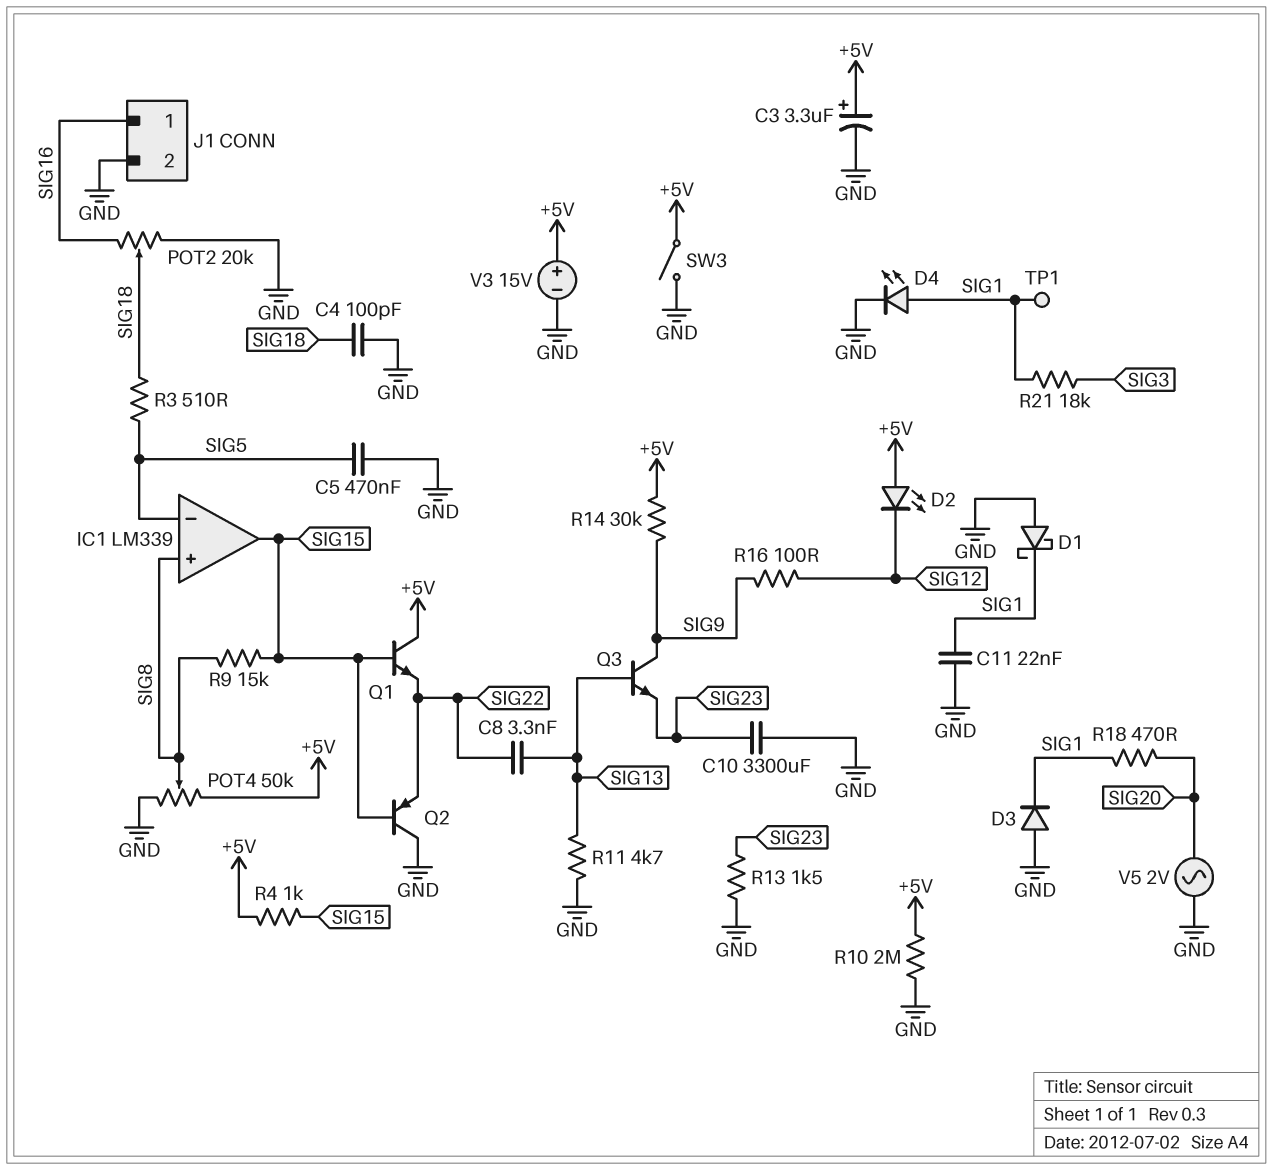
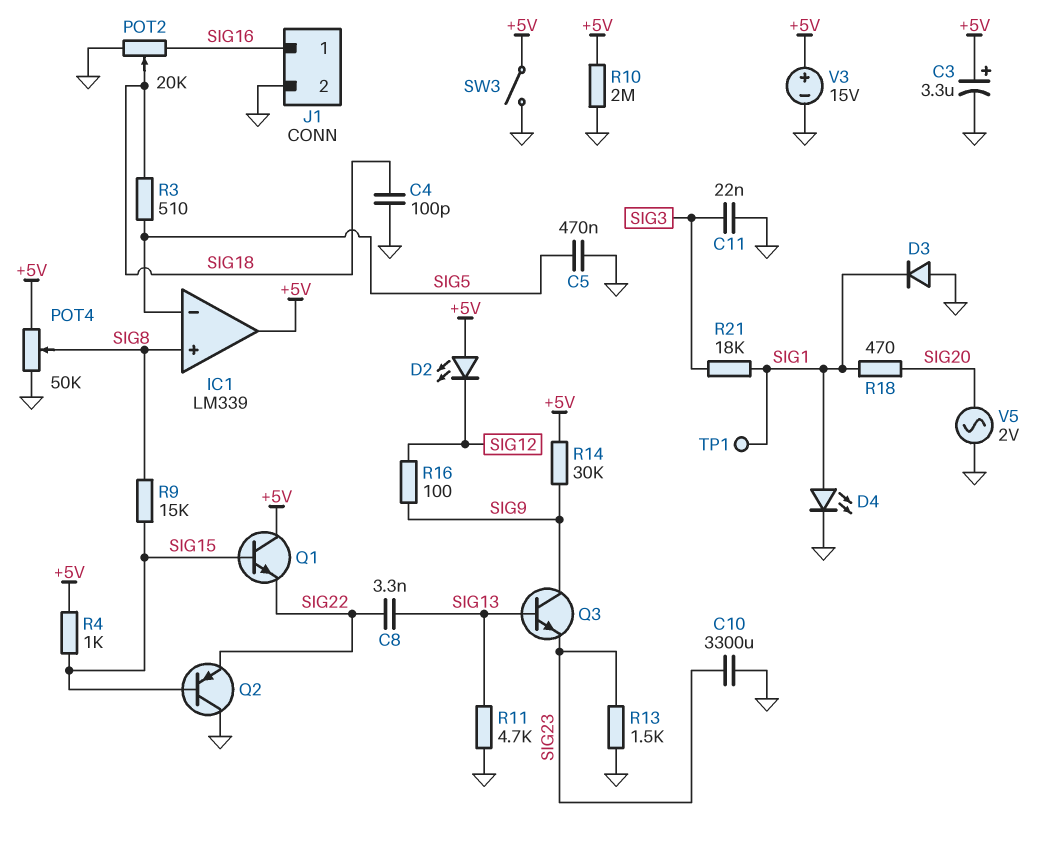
C11: 22nF (GND, SIG1) -> 22nF (GND, SIG3)
D1: schottky (A GND, K SIG1) -> none
IC1 pin out: SIG15 -> +5V

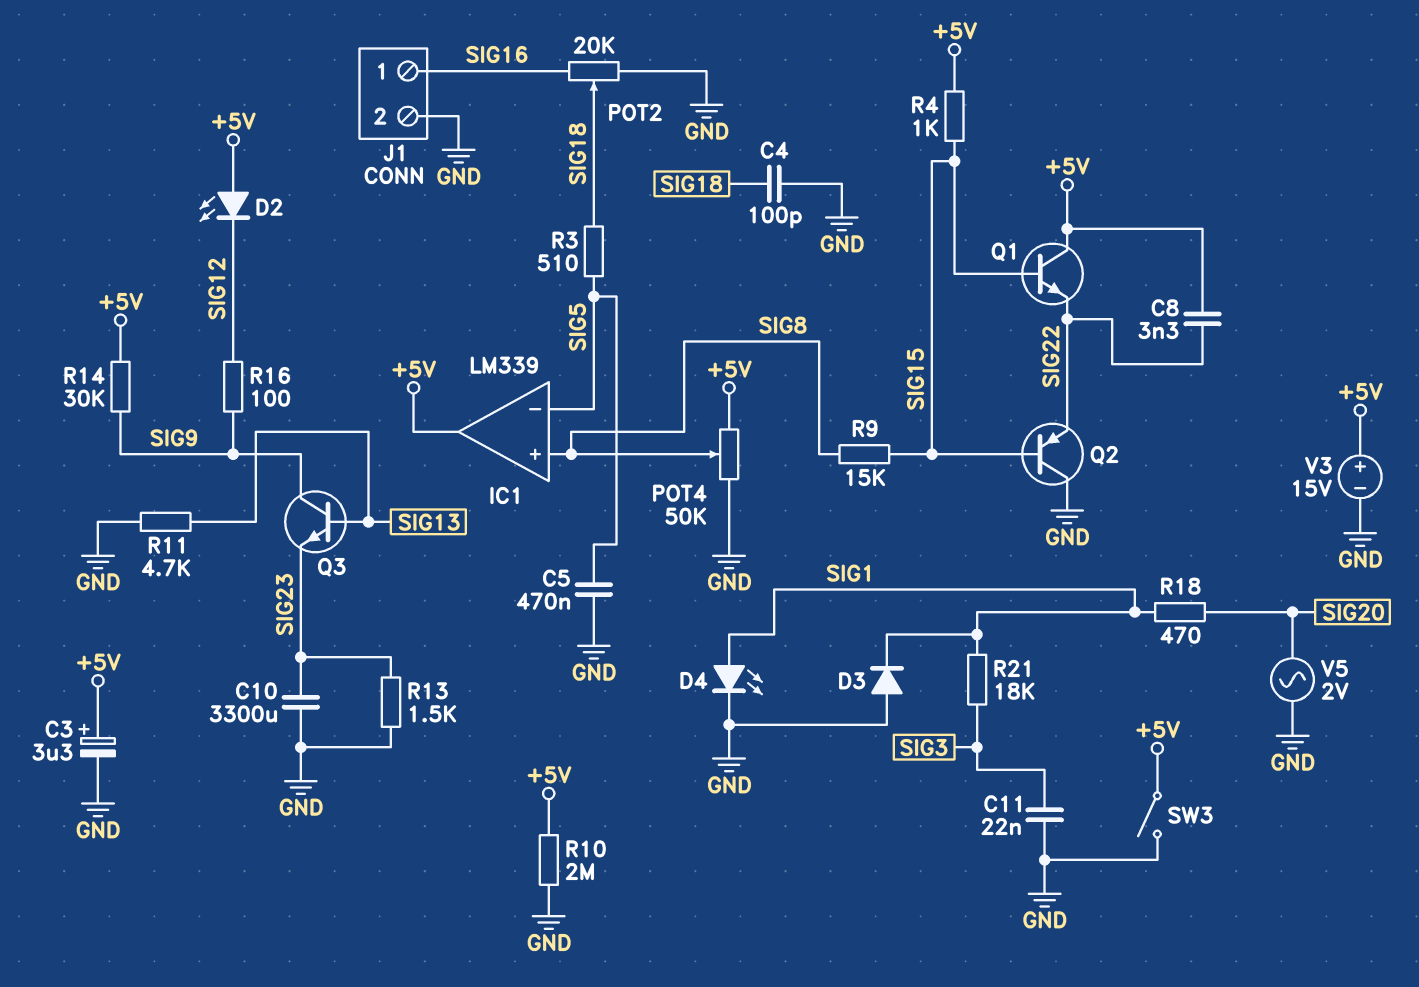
C8: 3.3nF (SIG13, SIG22) -> 3.3nF (+5V, SIG22)
TP1: test point (SIG1) -> none

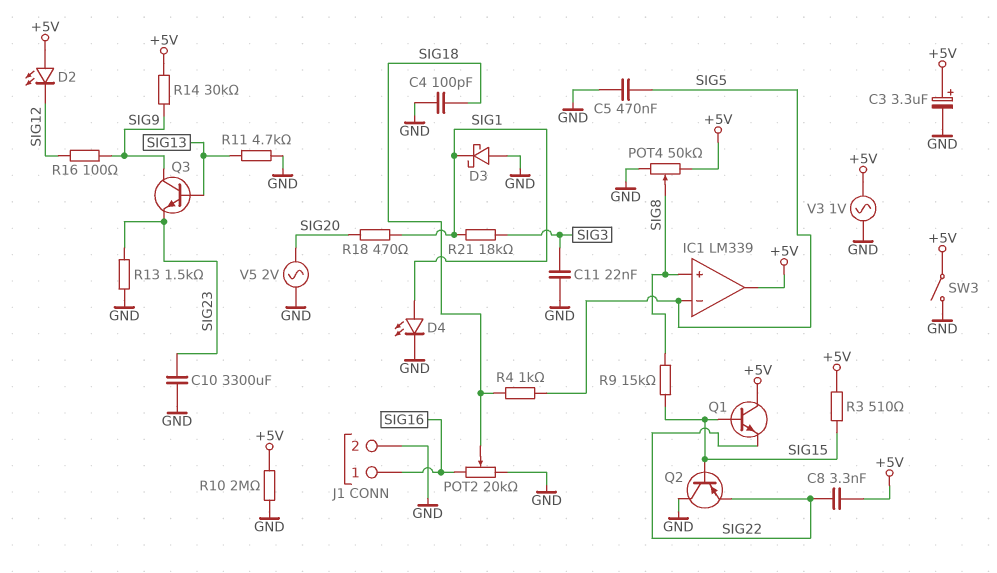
D3: diode (A GND, K SIG1) -> schottky (A GND, K SIG1)
R3: 510 (SIG5, SIG18) -> 510 (+5V, SIG15)
R4: 1k (+5V, SIG15) -> 1k (SIG5, SIG18)
V3: 15V (plus +5V, minus GND) -> AC 1V (+5V, GND)

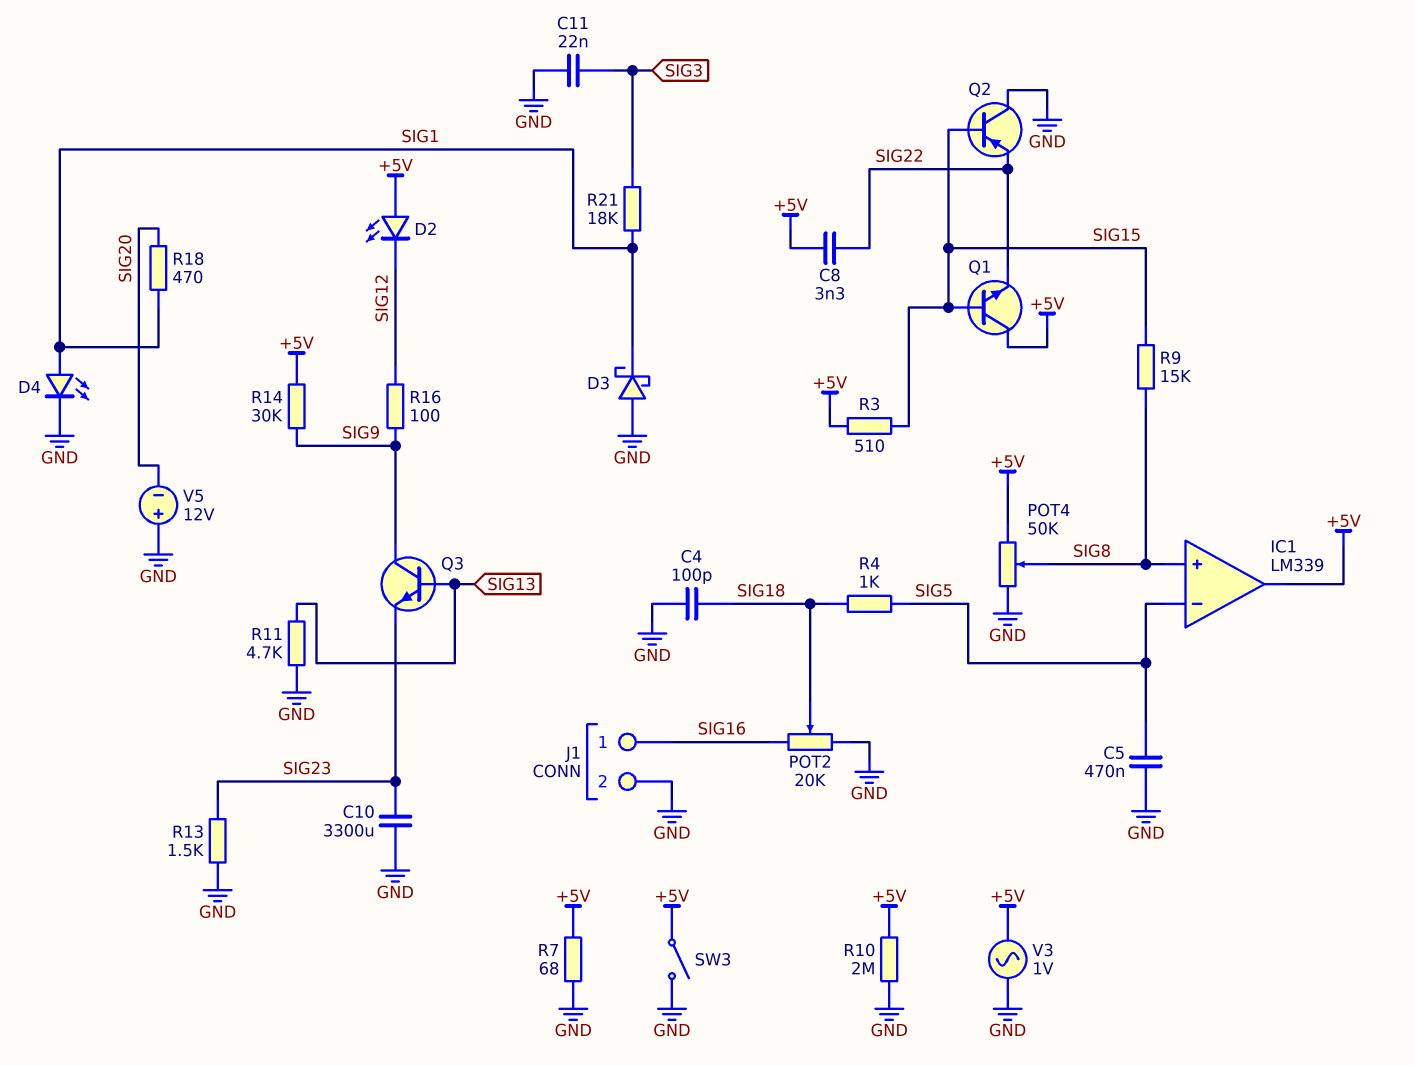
C3: 3.3uF (plus +5V, minus GND) -> none
R7: none -> 68 (+5V, GND)
V5: AC 2V (GND, SIG20) -> 12V (plus GND, minus SIG20)

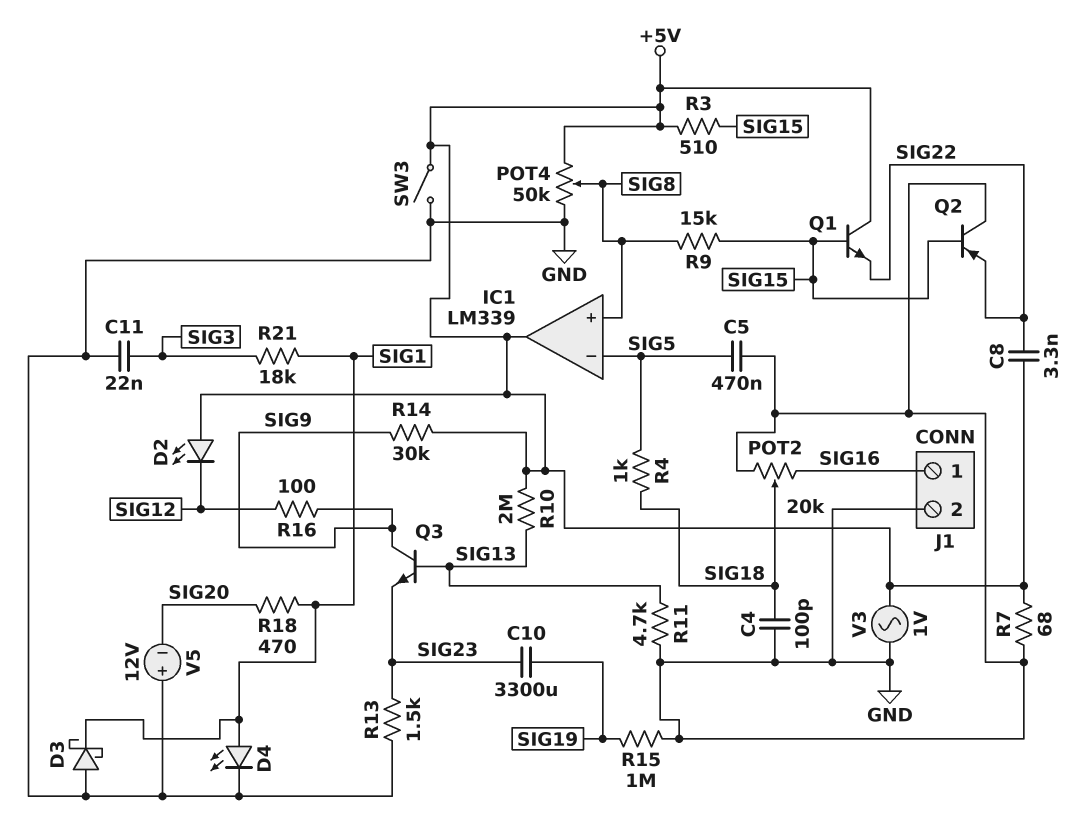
C10: 3300uF (GND, SIG23) -> 3300uF (SIG19, SIG23)
R10: 2M (+5V, GND) -> 2M (+5V, SIG13)
R15: none -> 1M (GND, SIG19)

